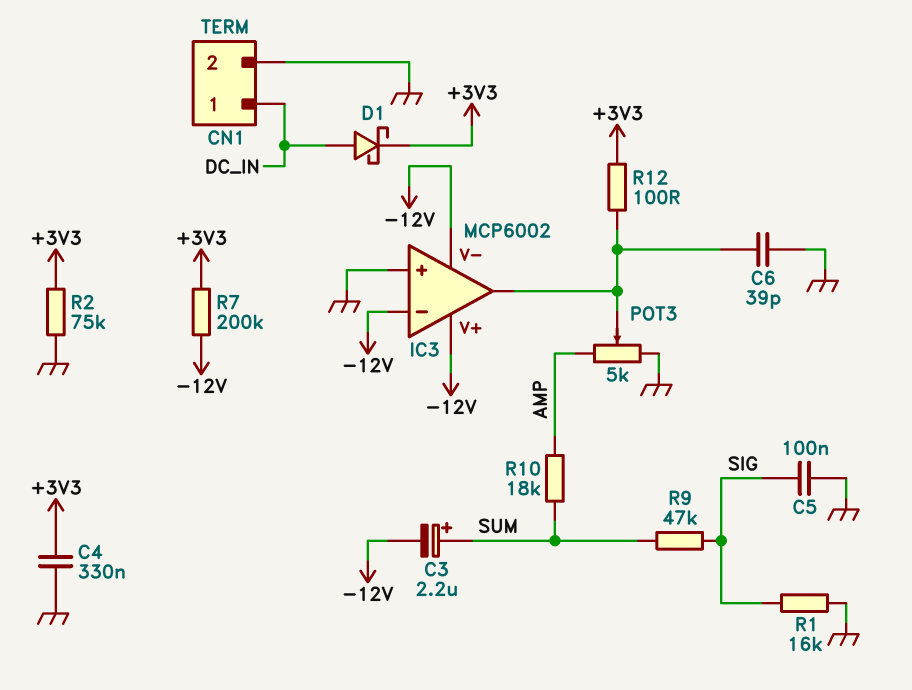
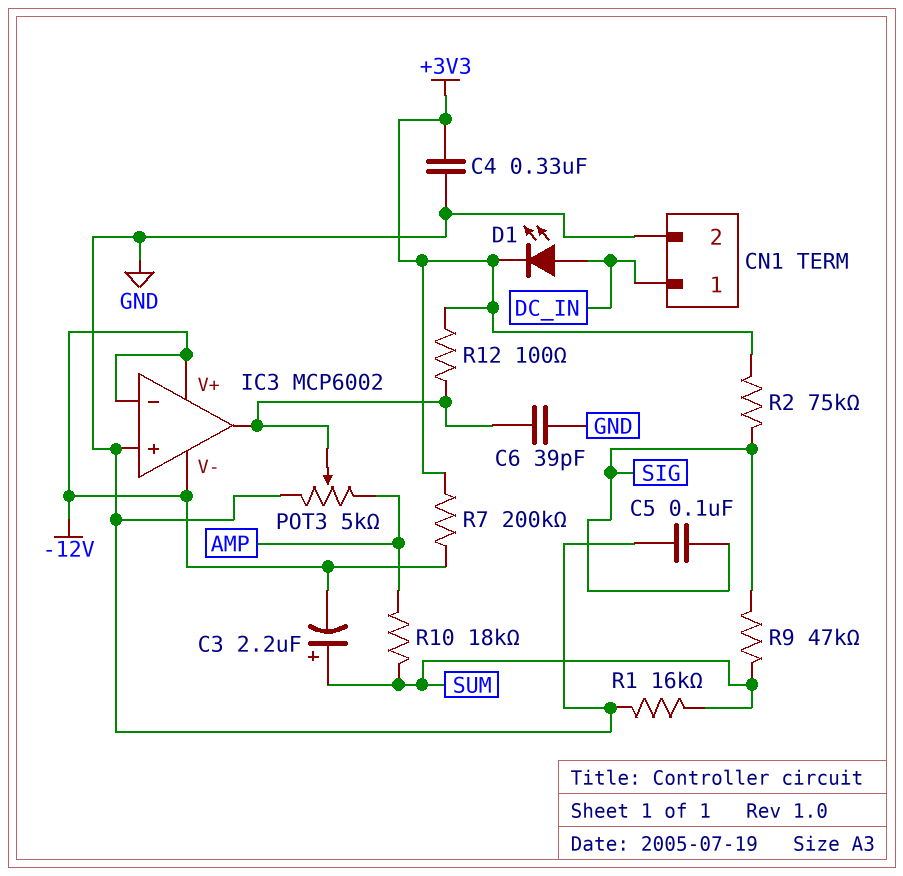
D1: schottky (A DC_IN, K +3V3) -> LED (A DC_IN, K +3V3)
R1: 16k (GND, SIG) -> 16k (GND, SUM)
R2: 75k (+3V3, GND) -> 75k (+3V3, SIG)

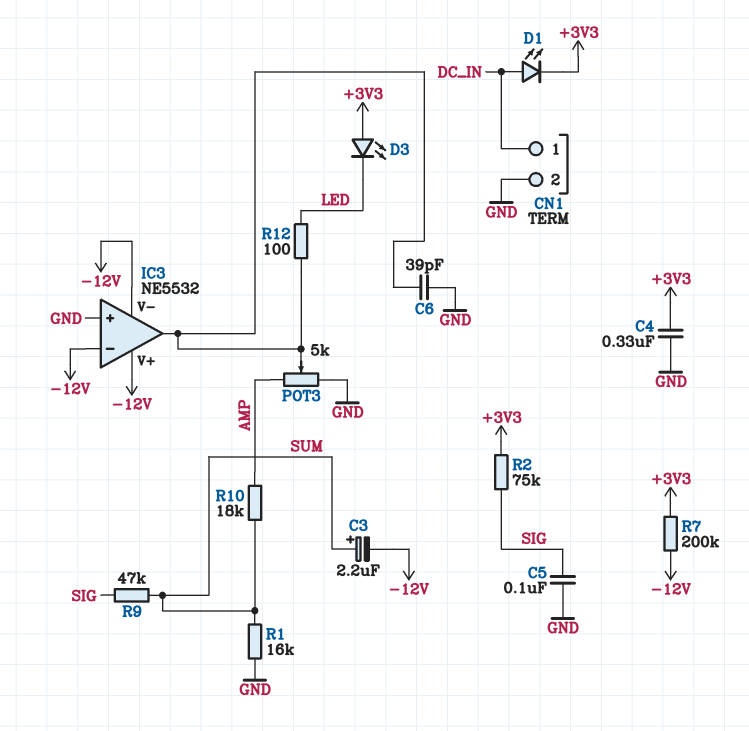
D3: none -> LED (A +3V3, K LED)
IC3: MCP6002 -> NE5532
R12: 100 (+3V3, IC3/out) -> 100 (IC3/out, LED)

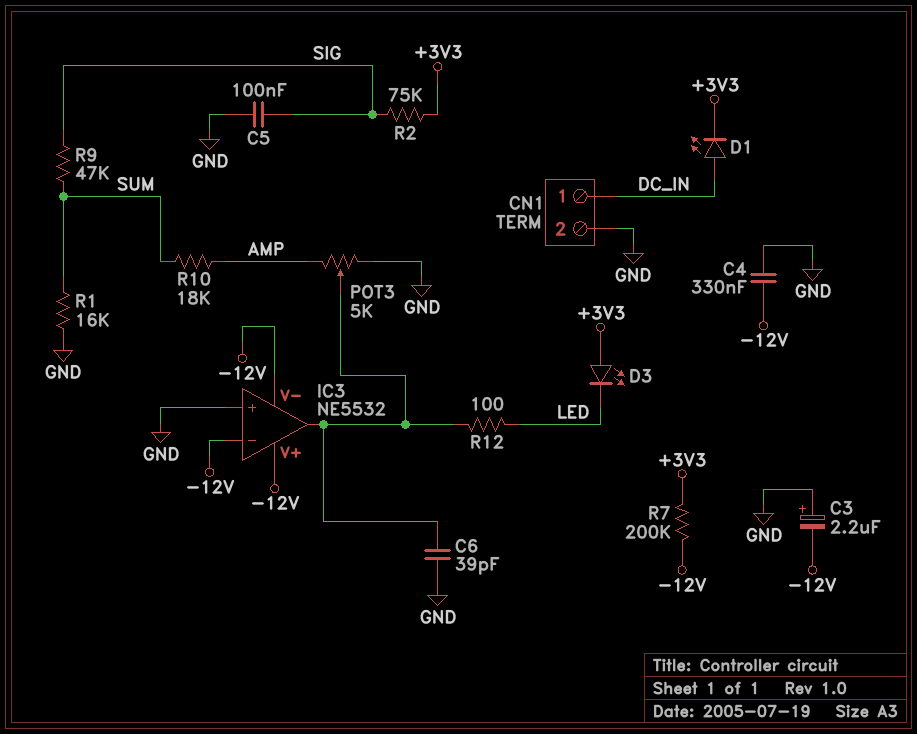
C3: 2.2uF (plus SUM, minus -12V) -> 2.2uF (plus GND, minus -12V)
C4: 330nF (+3V3, GND) -> 330nF (-12V, GND)

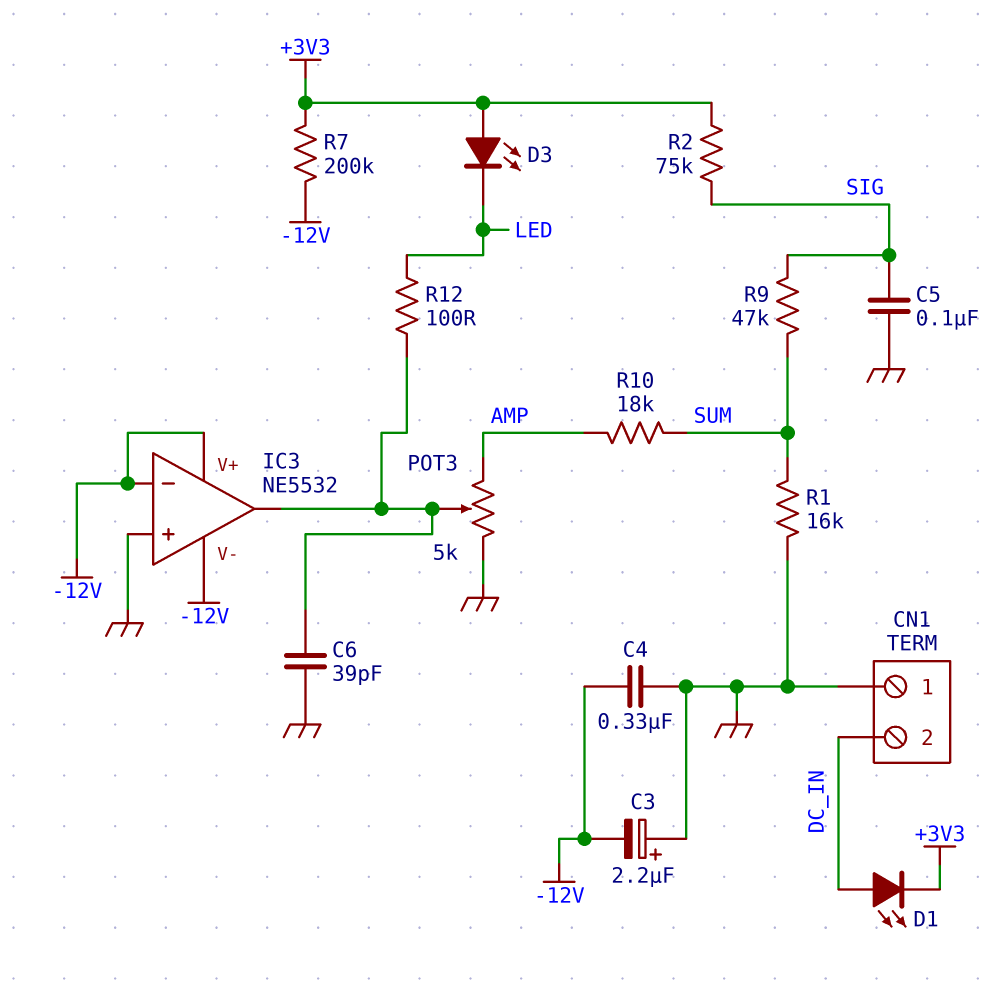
CN1 pin 1: DC_IN -> GND
CN1 pin 2: GND -> DC_IN

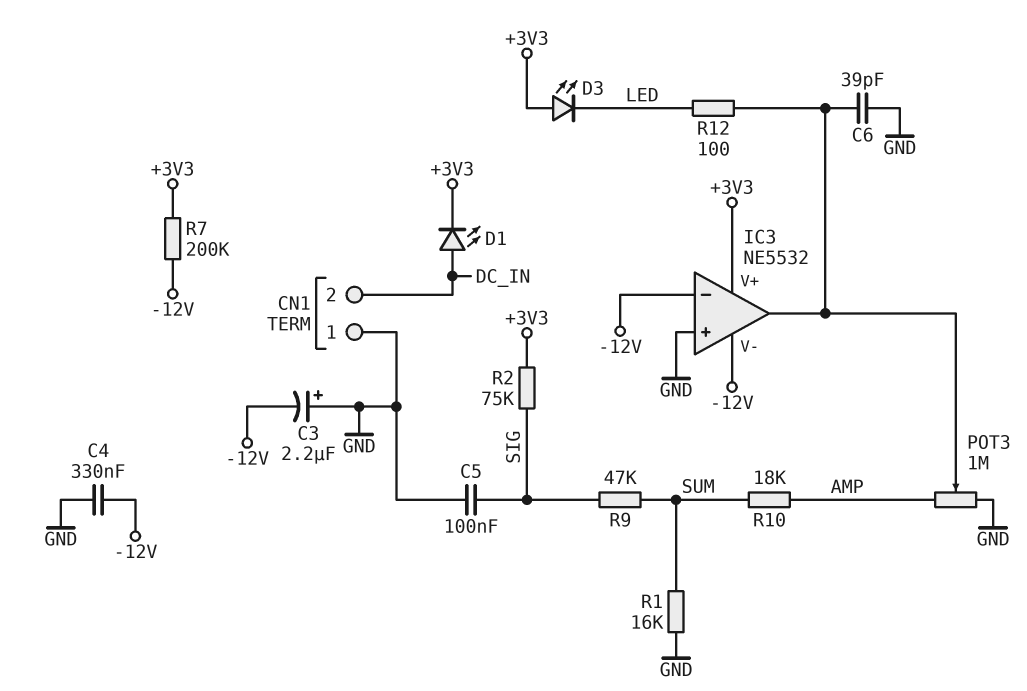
IC3 pin V+: -12V -> +3V3
POT3: 5k (AMP, GND, wiper IC3/out) -> 1M (AMP, GND, wiper IC3/out)

